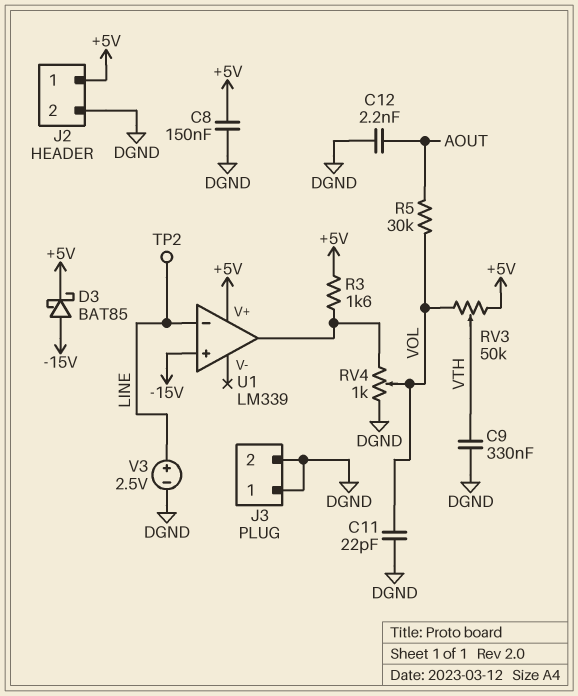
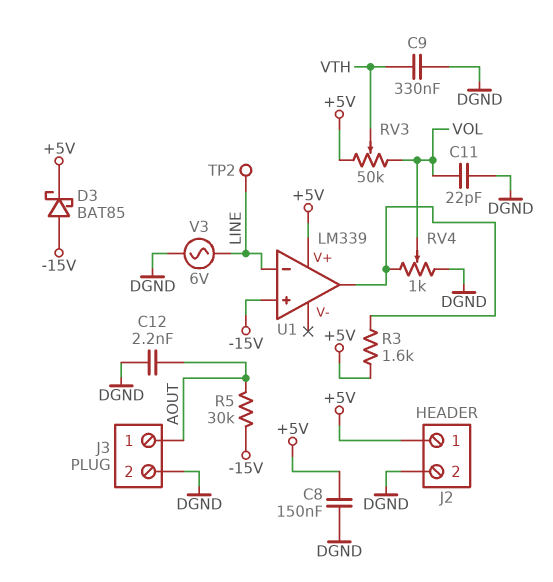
J3 pin 1: DGND -> AOUT
R5: 30k (AOUT, VOL) -> 30k (-15V, AOUT)
V3: 2.5V (plus LINE, minus DGND) -> AC 6V (DGND, LINE)

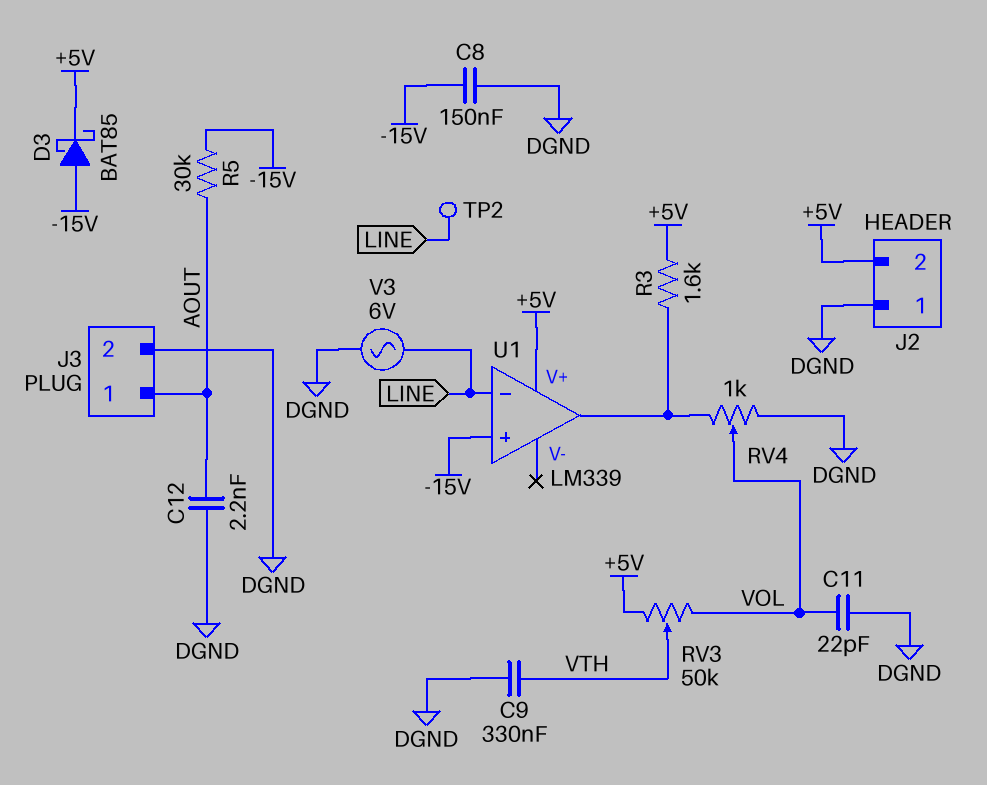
C8: 150nF (+5V, DGND) -> 150nF (-15V, DGND)
J2 pin 1: +5V -> DGND
J2 pin 2: DGND -> +5V

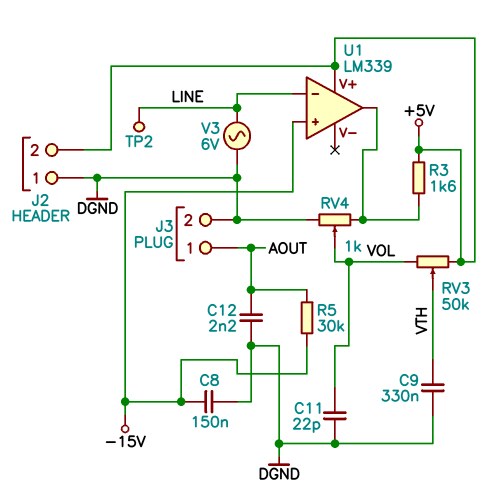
D3: schottky BAT85 (A -15V, K +5V) -> none

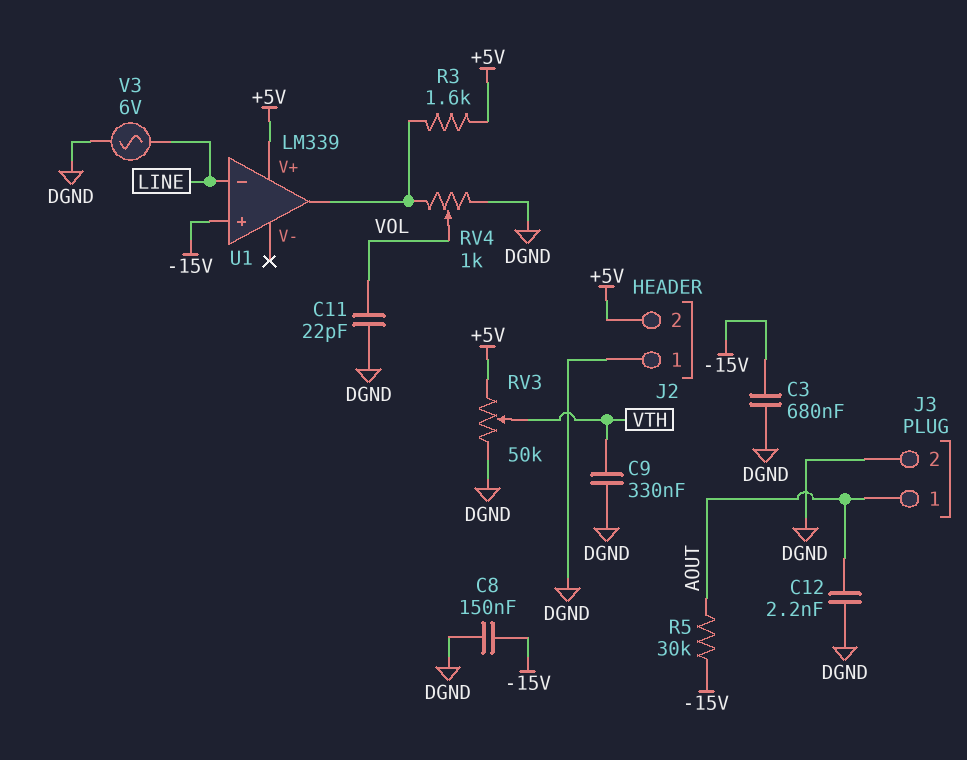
C3: none -> 680nF (-15V, DGND)
RV3: 50k (+5V, VOL, wiper VTH) -> 50k (+5V, DGND, wiper VTH)
TP2: test point (LINE) -> none

